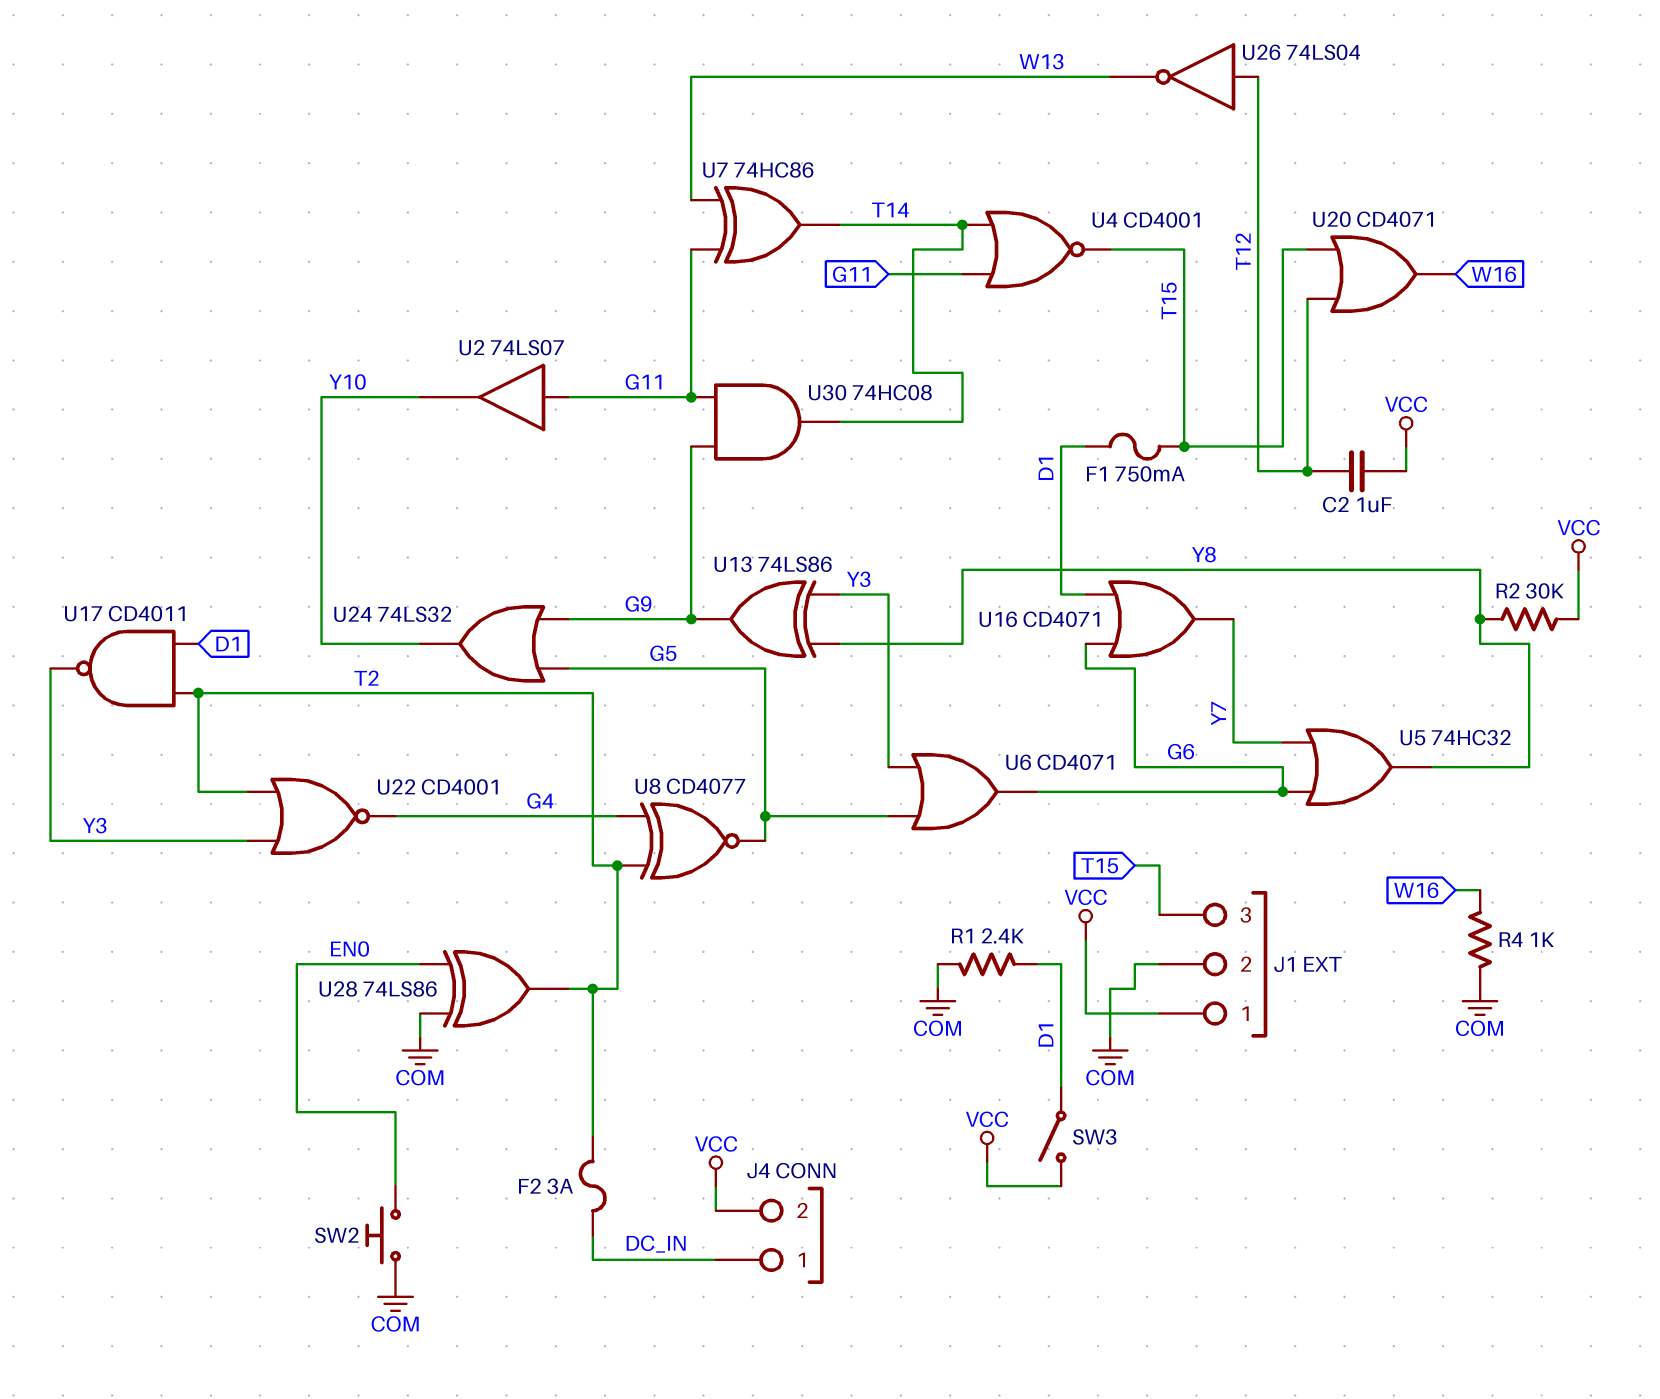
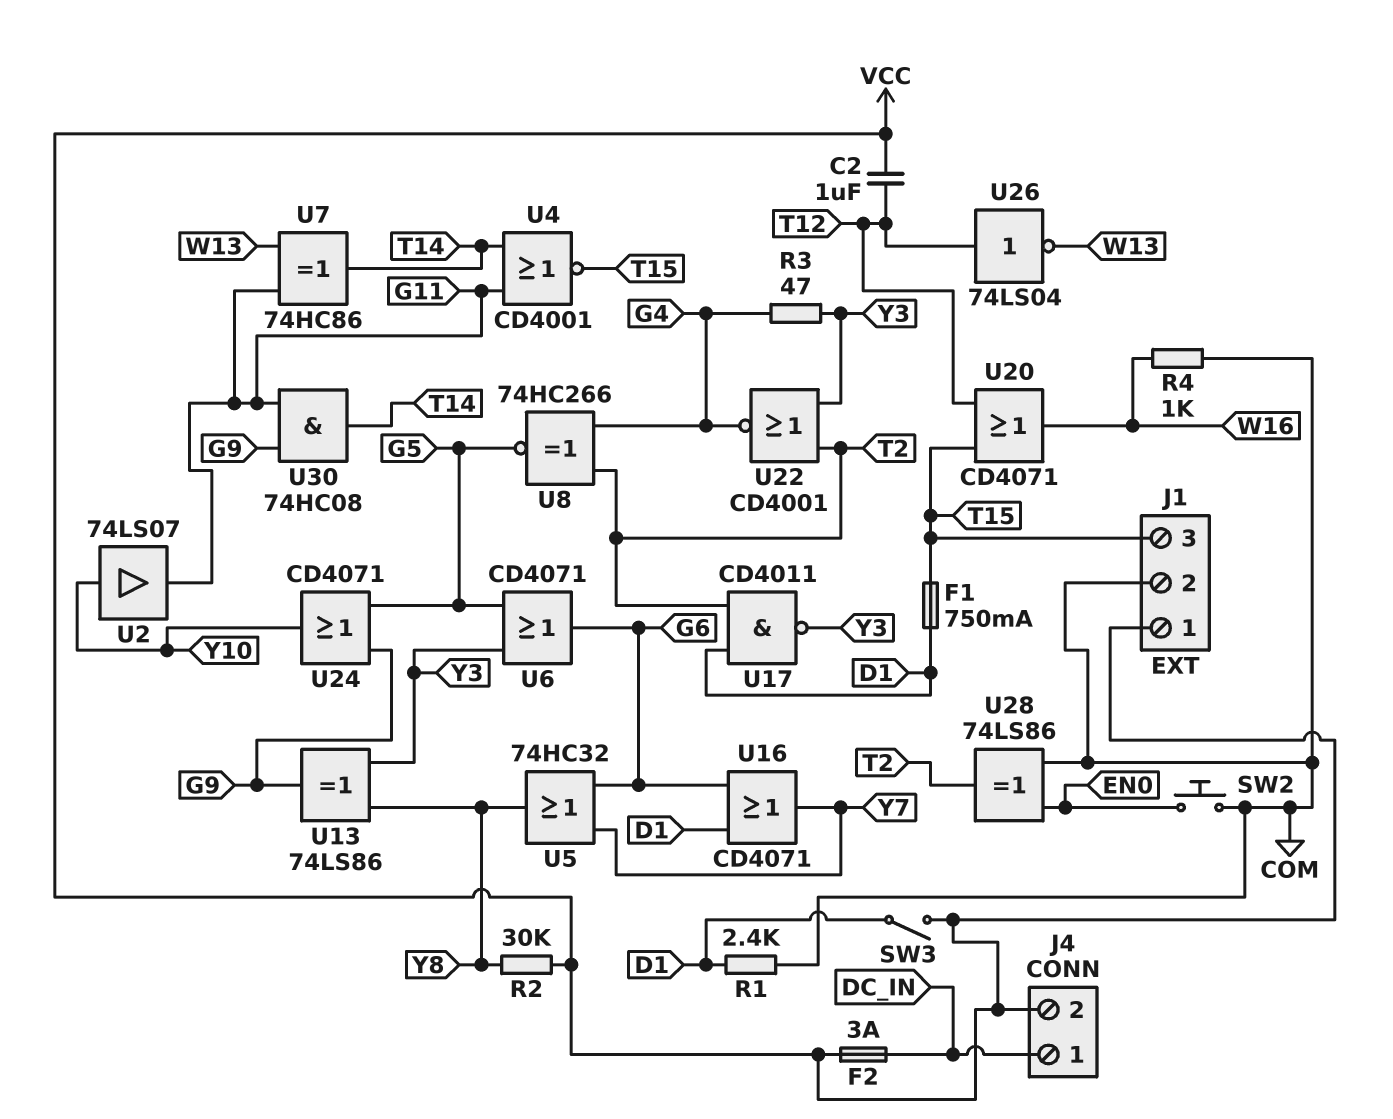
F2: 3A (DC_IN, T2) -> 3A (DC_IN, VCC)
R3: none -> 47 (G4, Y3)
U2: buffer 74LS07 (in G11, out Y10) -> buffer 74LS07 (in Y10, out G11)
U8: XNOR CD4077 (in G4, in T2, out G5) -> XNOR 74HC266 (in G4, in T2, out G5)
U24: OR 74LS32 (in G5, in G9, out Y10) -> OR CD4071 (in G5, in G9, out Y10)

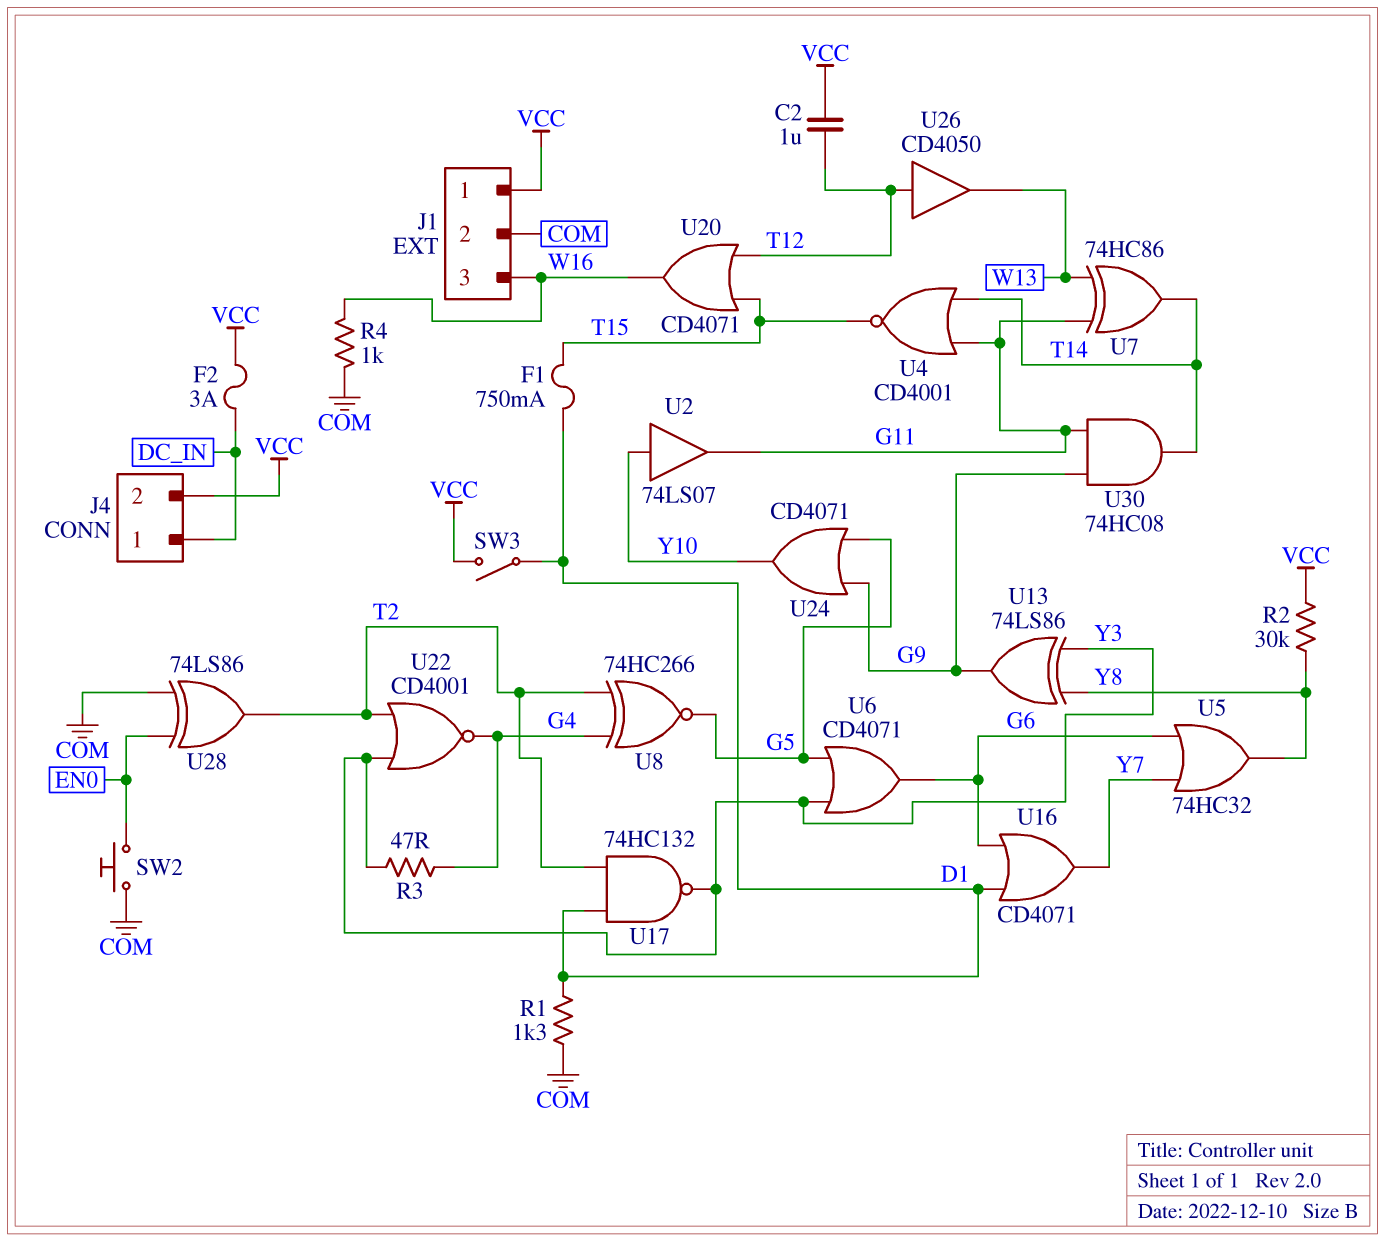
J1 pin 3: T15 -> W16
R1: 2.4k (COM, D1) -> 1.3k (COM, D1)
U17: NAND CD4011 (in D1, in T2, out Y3) -> NAND 74HC132 (in D1, in T2, out Y3)
U26: NOT 74LS04 (in T12, out W13) -> buffer CD4050 (in T12, out W13)

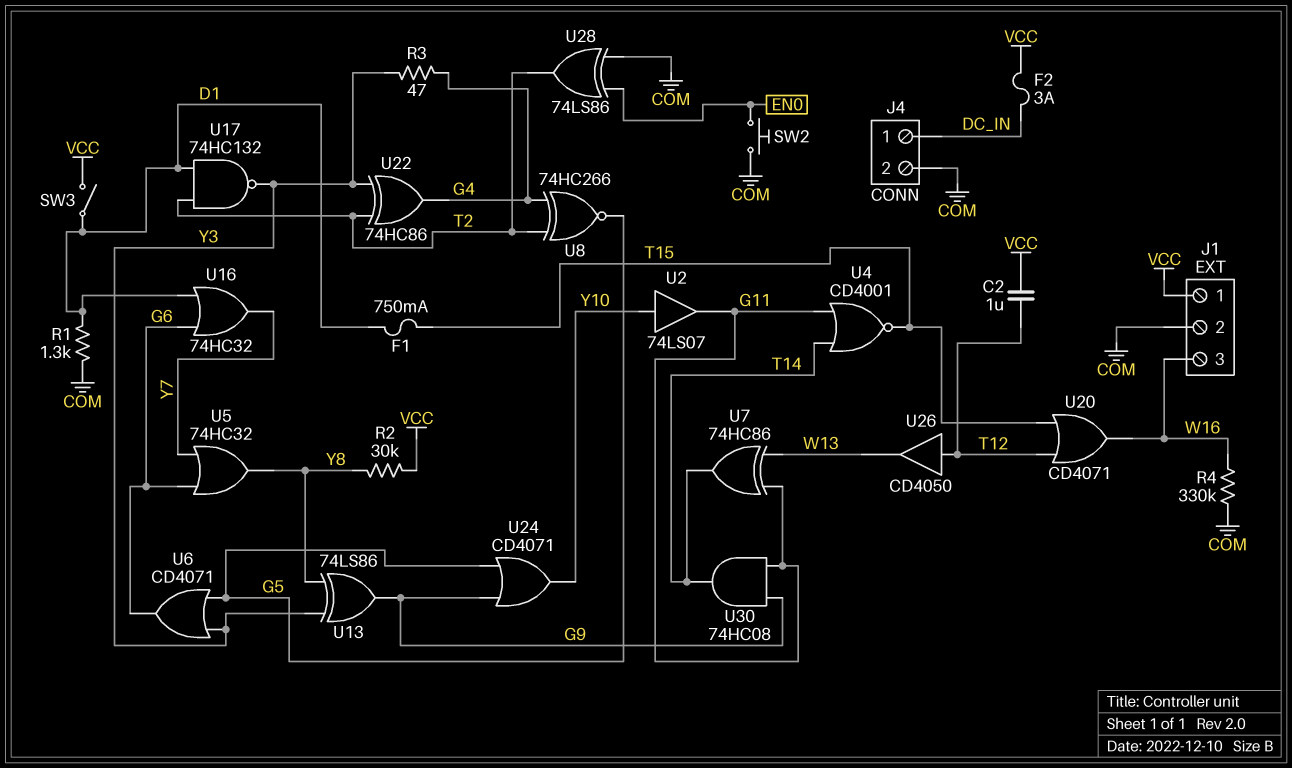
J4 pin 2: VCC -> COM
R4: 1k (COM, W16) -> 330k (COM, W16)
U16: OR CD4071 (in D1, in G6, out Y7) -> OR 74HC32 (in D1, in G6, out Y7)
U22: NOR CD4001 (in T2, in Y3, out G4) -> XOR 74HC86 (in T2, in Y3, out G4)

